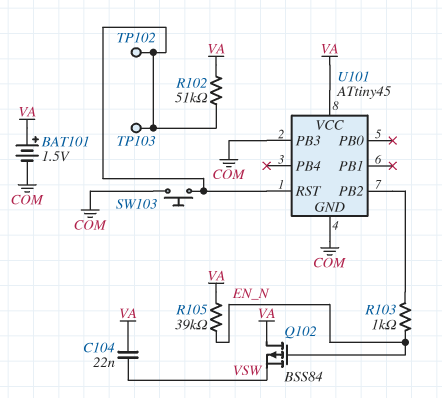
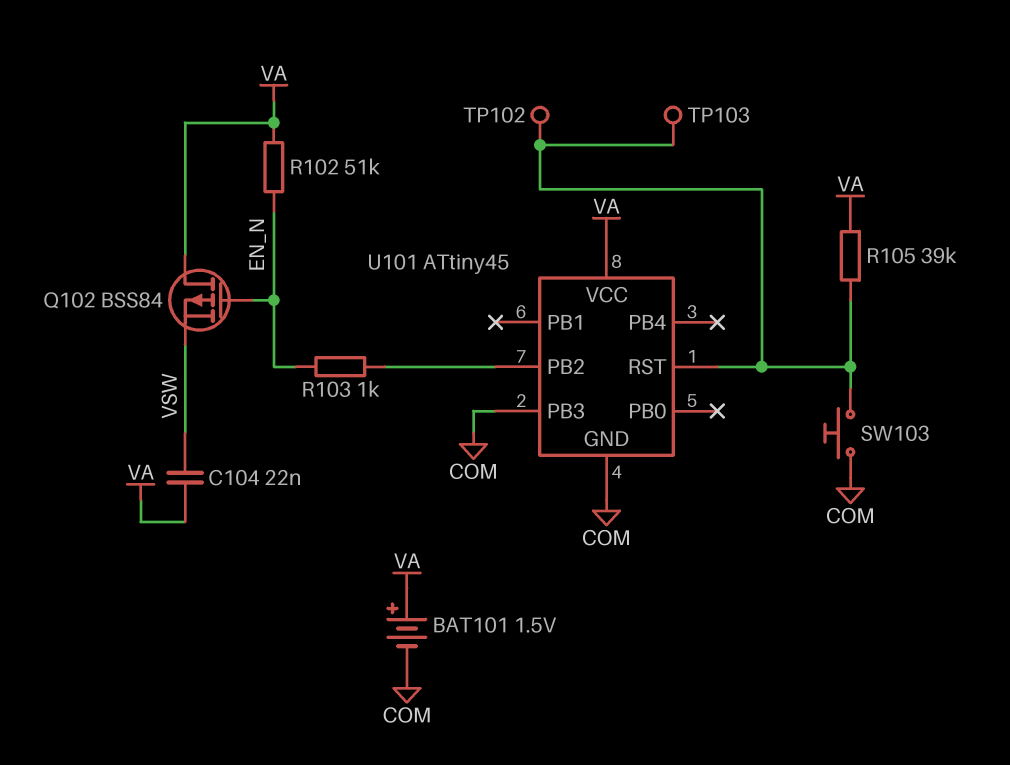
R102: 51k (U101/RST, VA) -> 51k (EN_N, VA)
R105: 39k (EN_N, VA) -> 39k (U101/RST, VA)

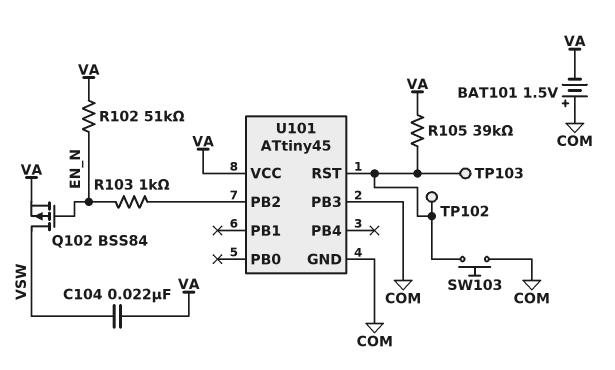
BAT101: 1.5V (plus VA, minus COM) -> 1.5V (plus COM, minus VA)
Q102: PMOS BSS84 (G EN_N, D VA, S VSW) -> PMOS BSS84 (G EN_N, D VSW, S VA)

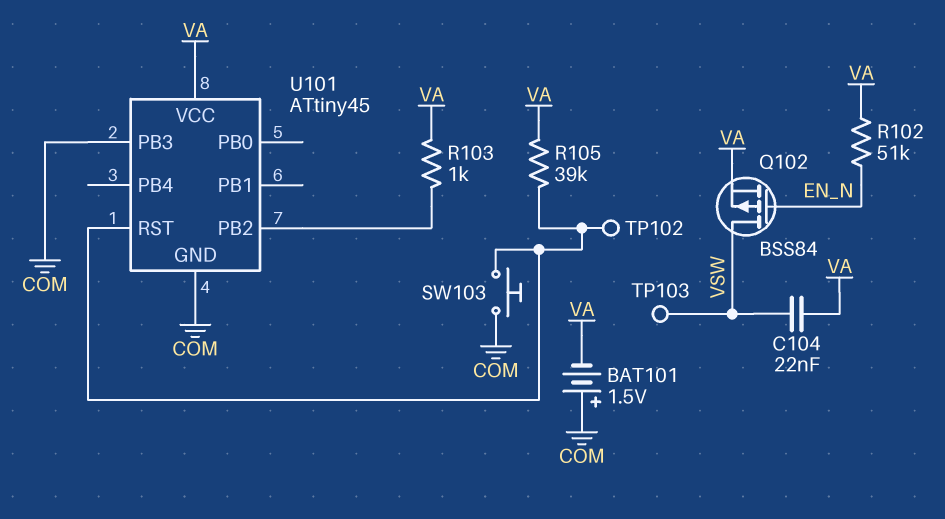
R103: 1k (EN_N, U101/PB2) -> 1k (U101/PB2, VA)
TP103: test point (U101/RST) -> test point (VSW)

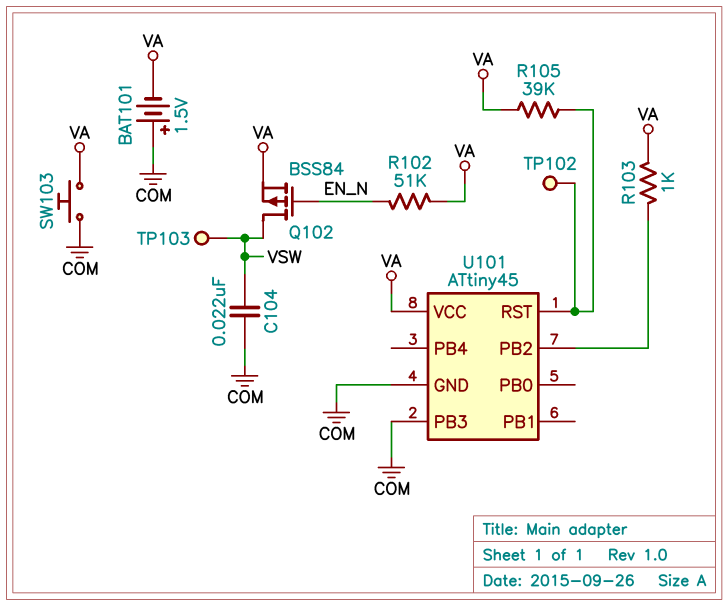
C104: 22nF (VA, VSW) -> 22nF (COM, VSW)
SW103: button (COM, U101/RST) -> button (COM, VA)

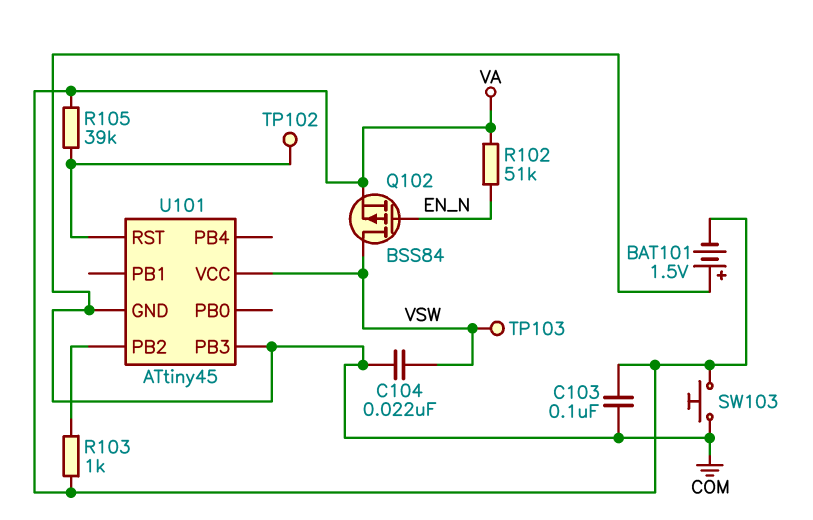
C103: none -> 100nF (COM, VA)
U101 pin VCC: VA -> VSW

